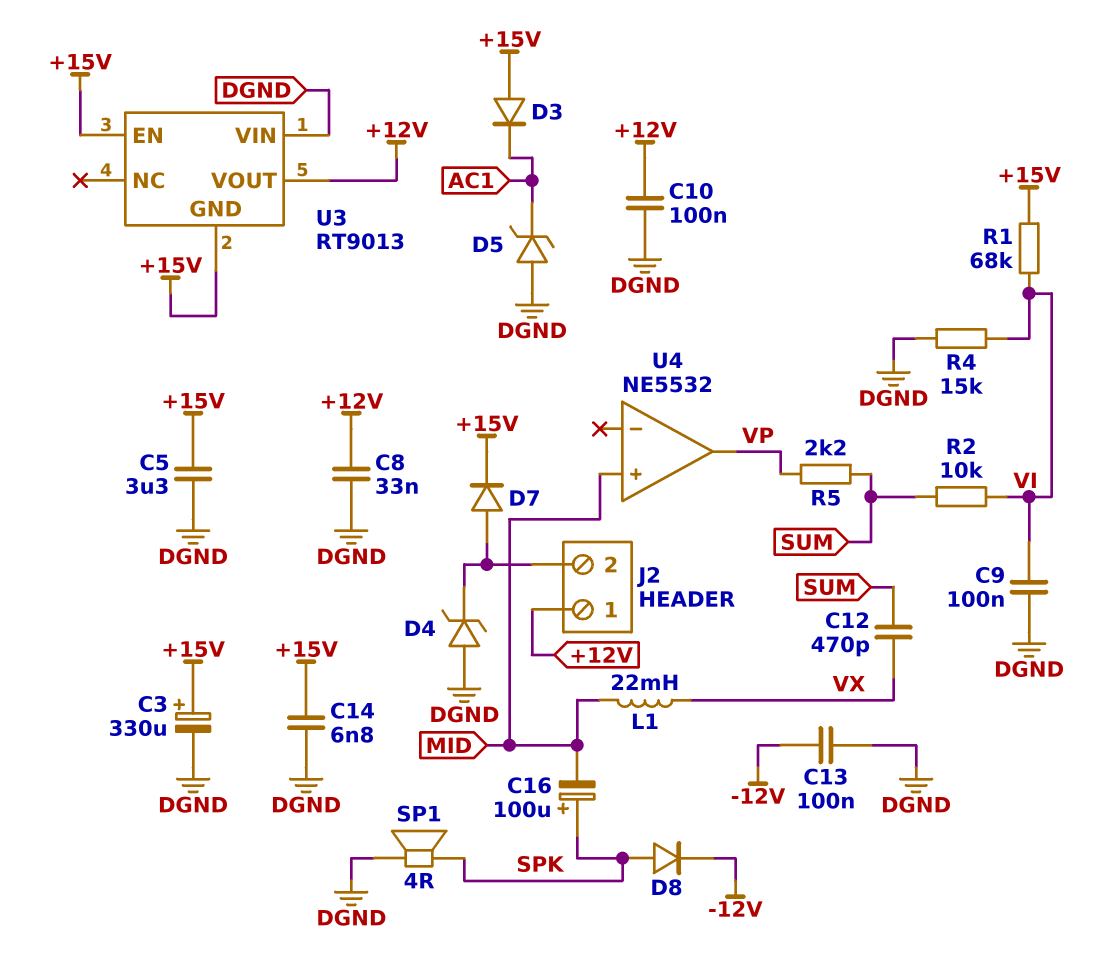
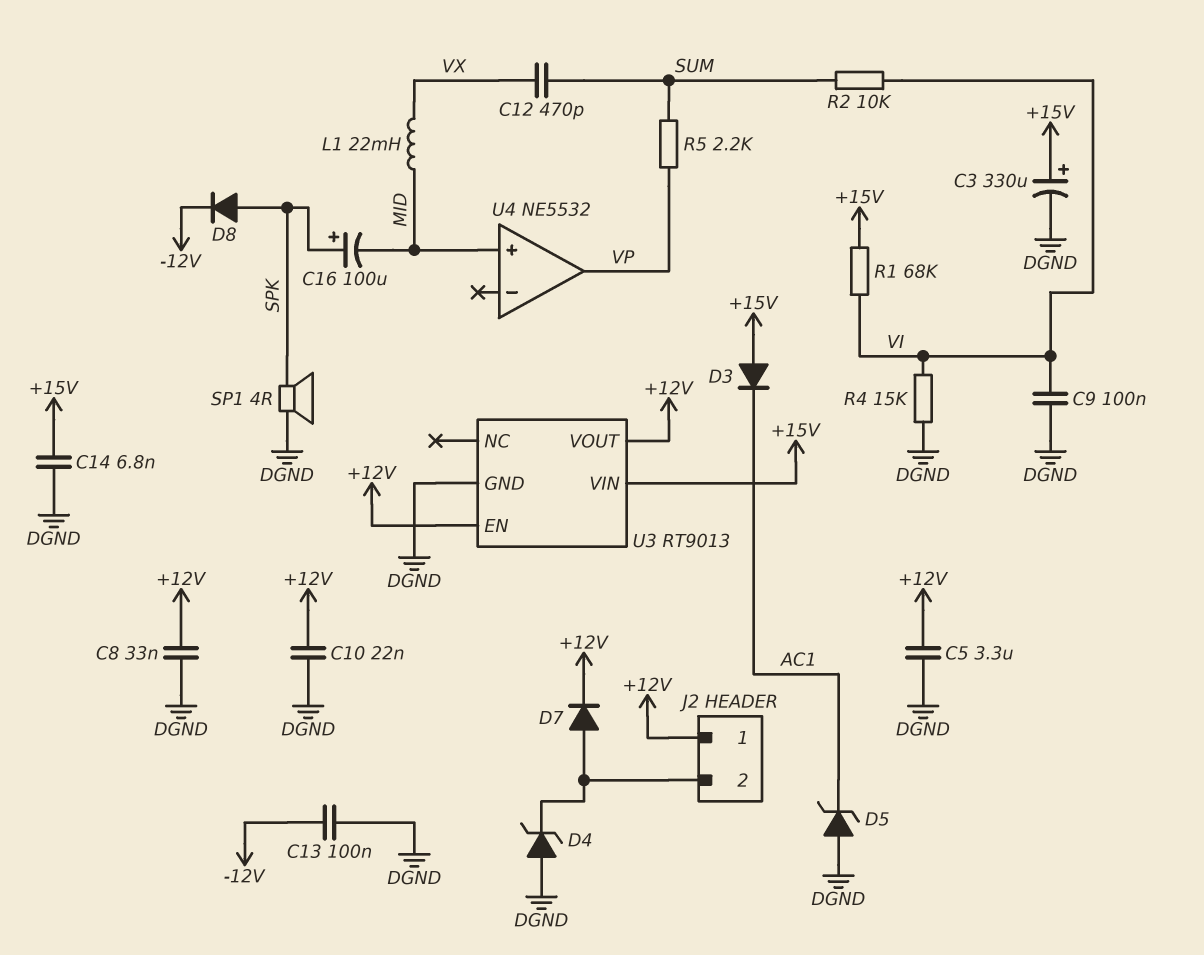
C5: 3.3uF (+15V, DGND) -> 3.3uF (+12V, DGND)
C10: 100nF (+12V, DGND) -> 22nF (+12V, DGND)
D7: diode (A J2/2, K +15V) -> diode (A J2/2, K +12V)
U3 pin EN: +15V -> +12V
U3 pin GND: +15V -> DGND
U3 pin VIN: DGND -> +15V

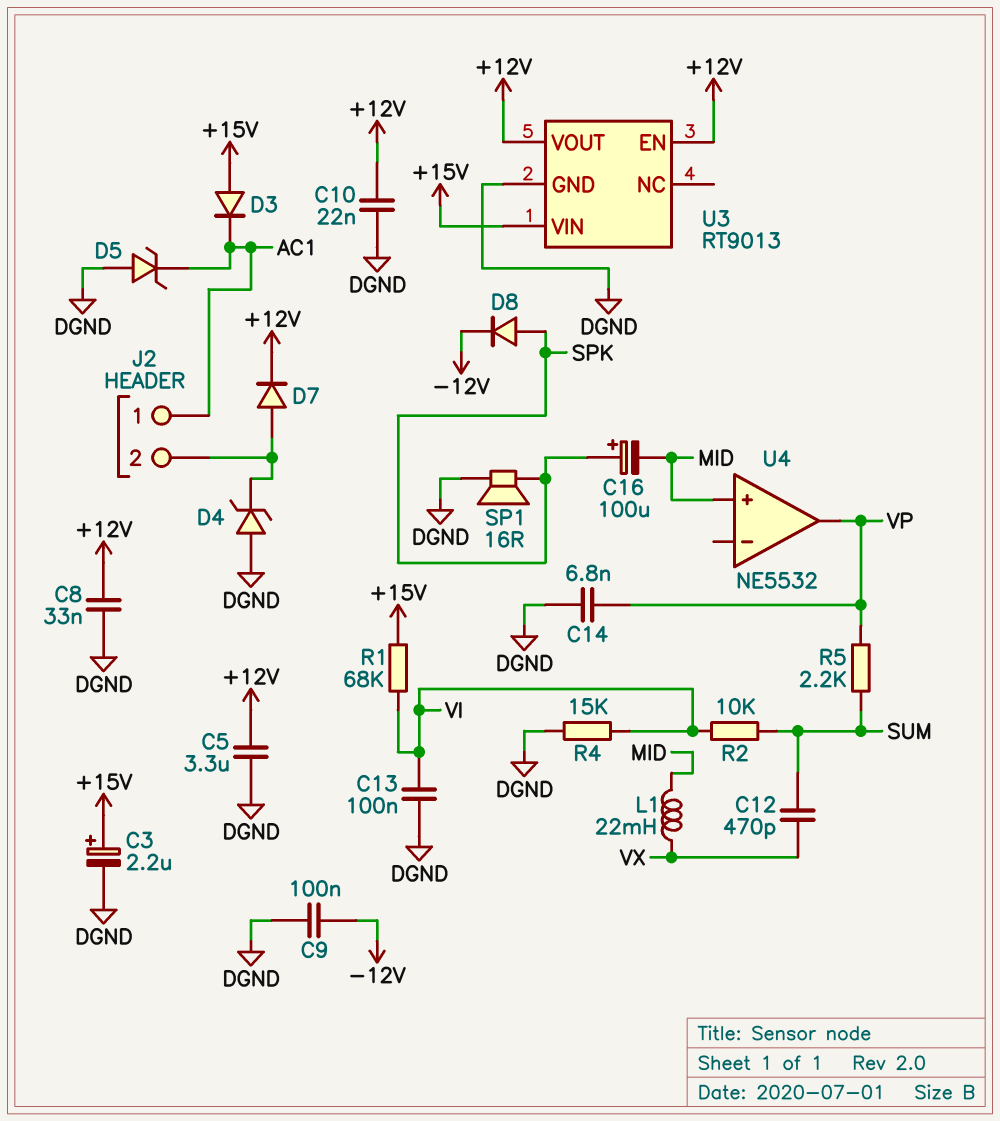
C3: 330uF (plus +15V, minus DGND) -> 2.2uF (plus +15V, minus DGND)
C9: 100nF (DGND, VI) -> 100nF (-12V, DGND)
C13: 100nF (-12V, DGND) -> 100nF (DGND, VI)
C14: 6.8nF (+15V, DGND) -> 6.8nF (DGND, VP)
J2 pin 1: +12V -> AC1
SP1: speaker 4R (DGND, SPK) -> speaker 16R (DGND, SPK)

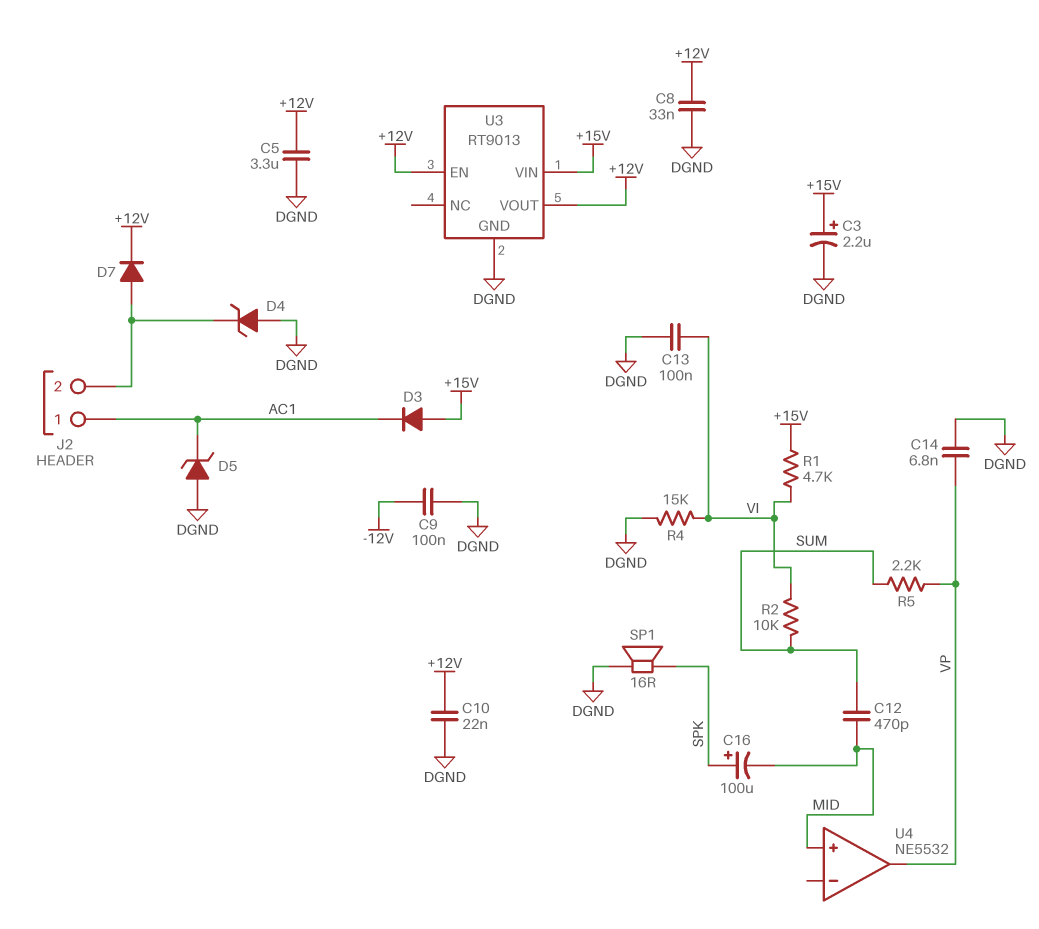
C12: 470pF (SUM, VX) -> 470pF (MID, SUM)
D8: diode (A SPK, K -12V) -> none
L1: 22mH (MID, VX) -> none
R1: 68k (+15V, VI) -> 4.7k (+15V, VI)

